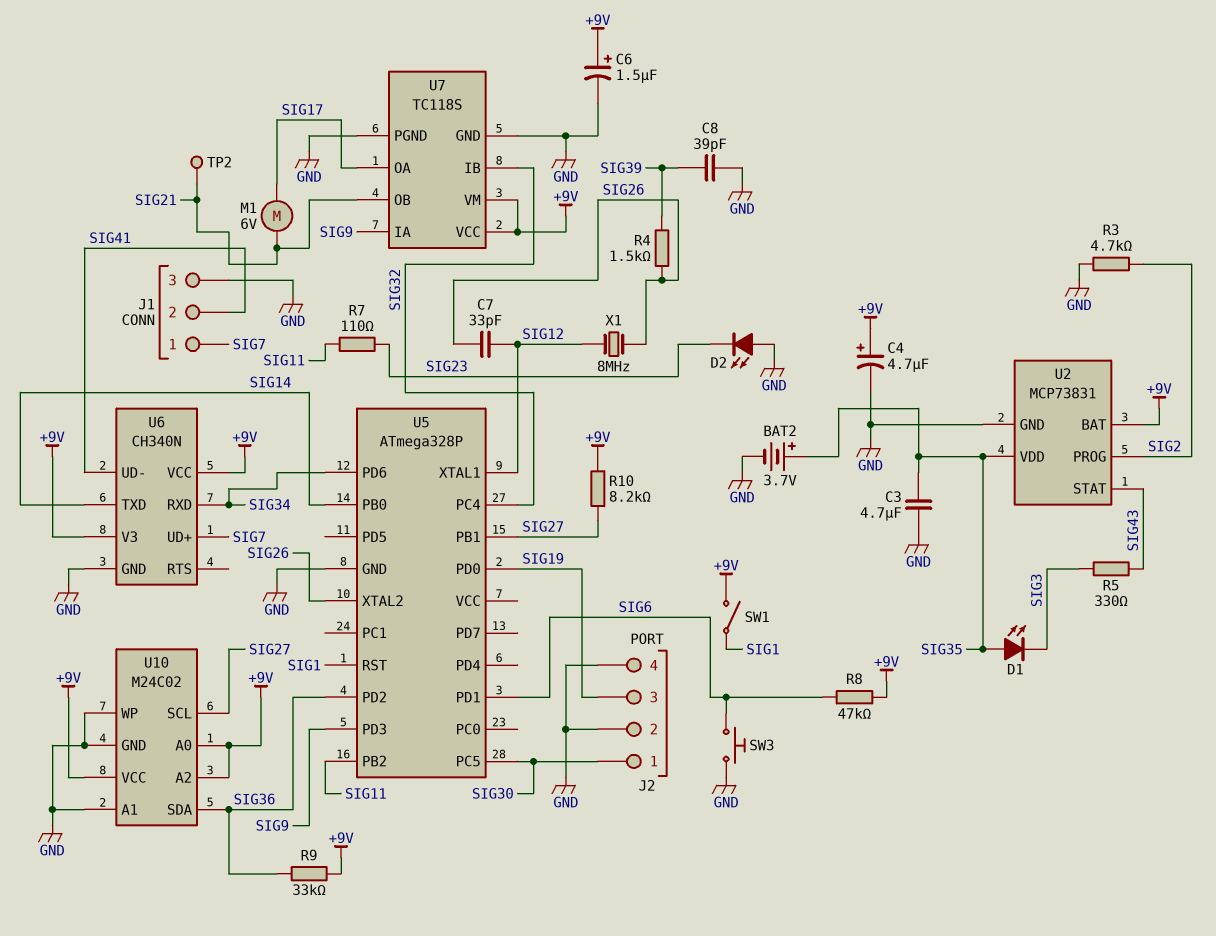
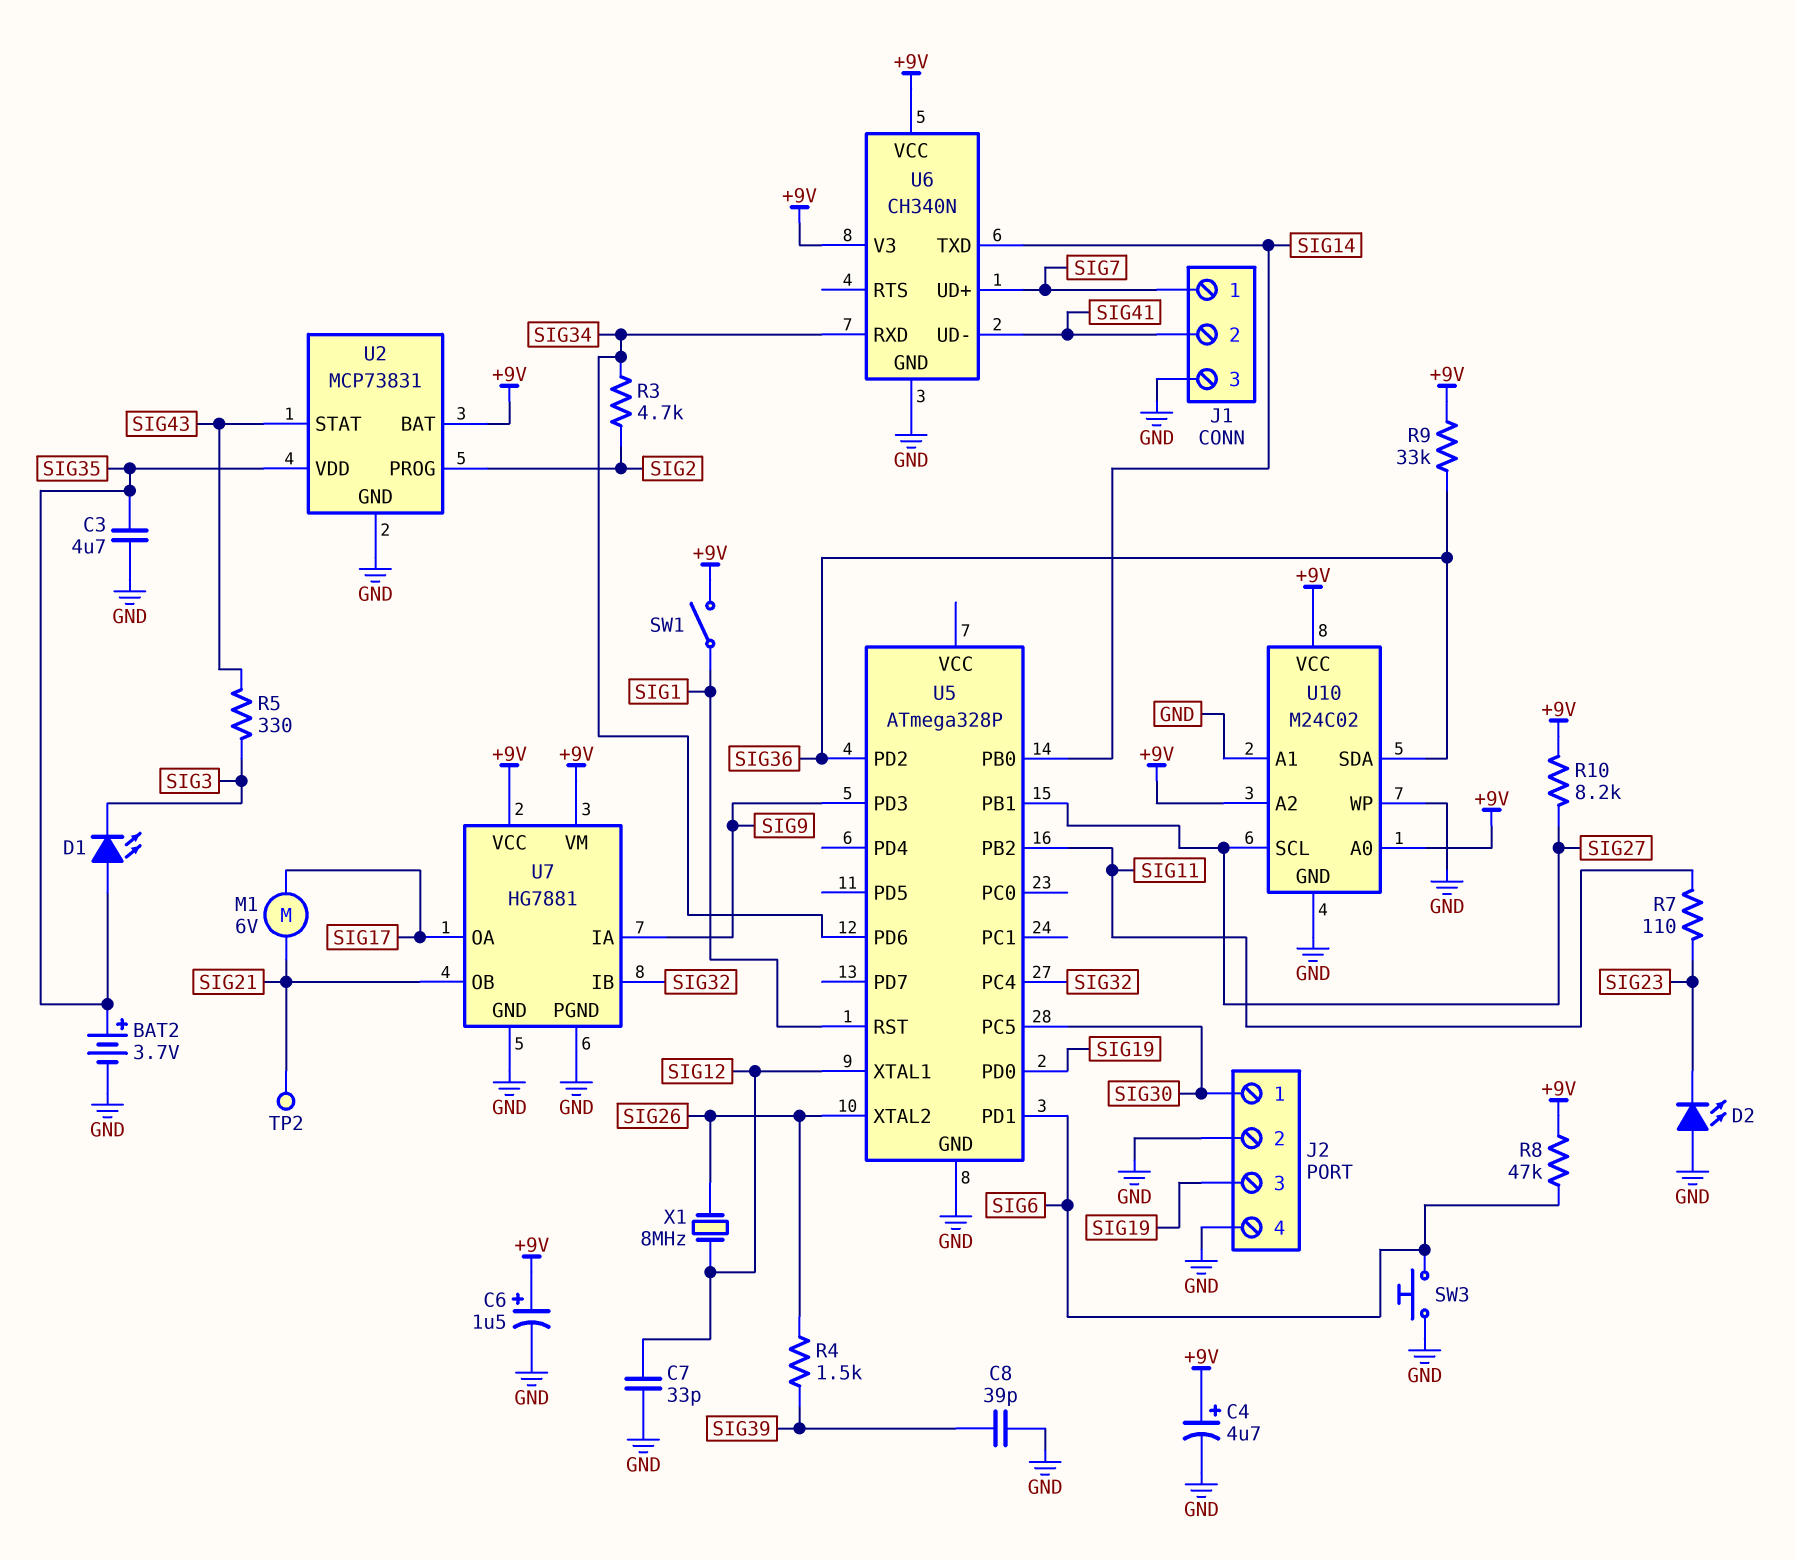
C7: 33pF (SIG12, SIG26) -> 33pF (GND, SIG12)
R3: 4.7k (GND, SIG2) -> 4.7k (SIG2, SIG34)
U7: TC118S -> HG7881

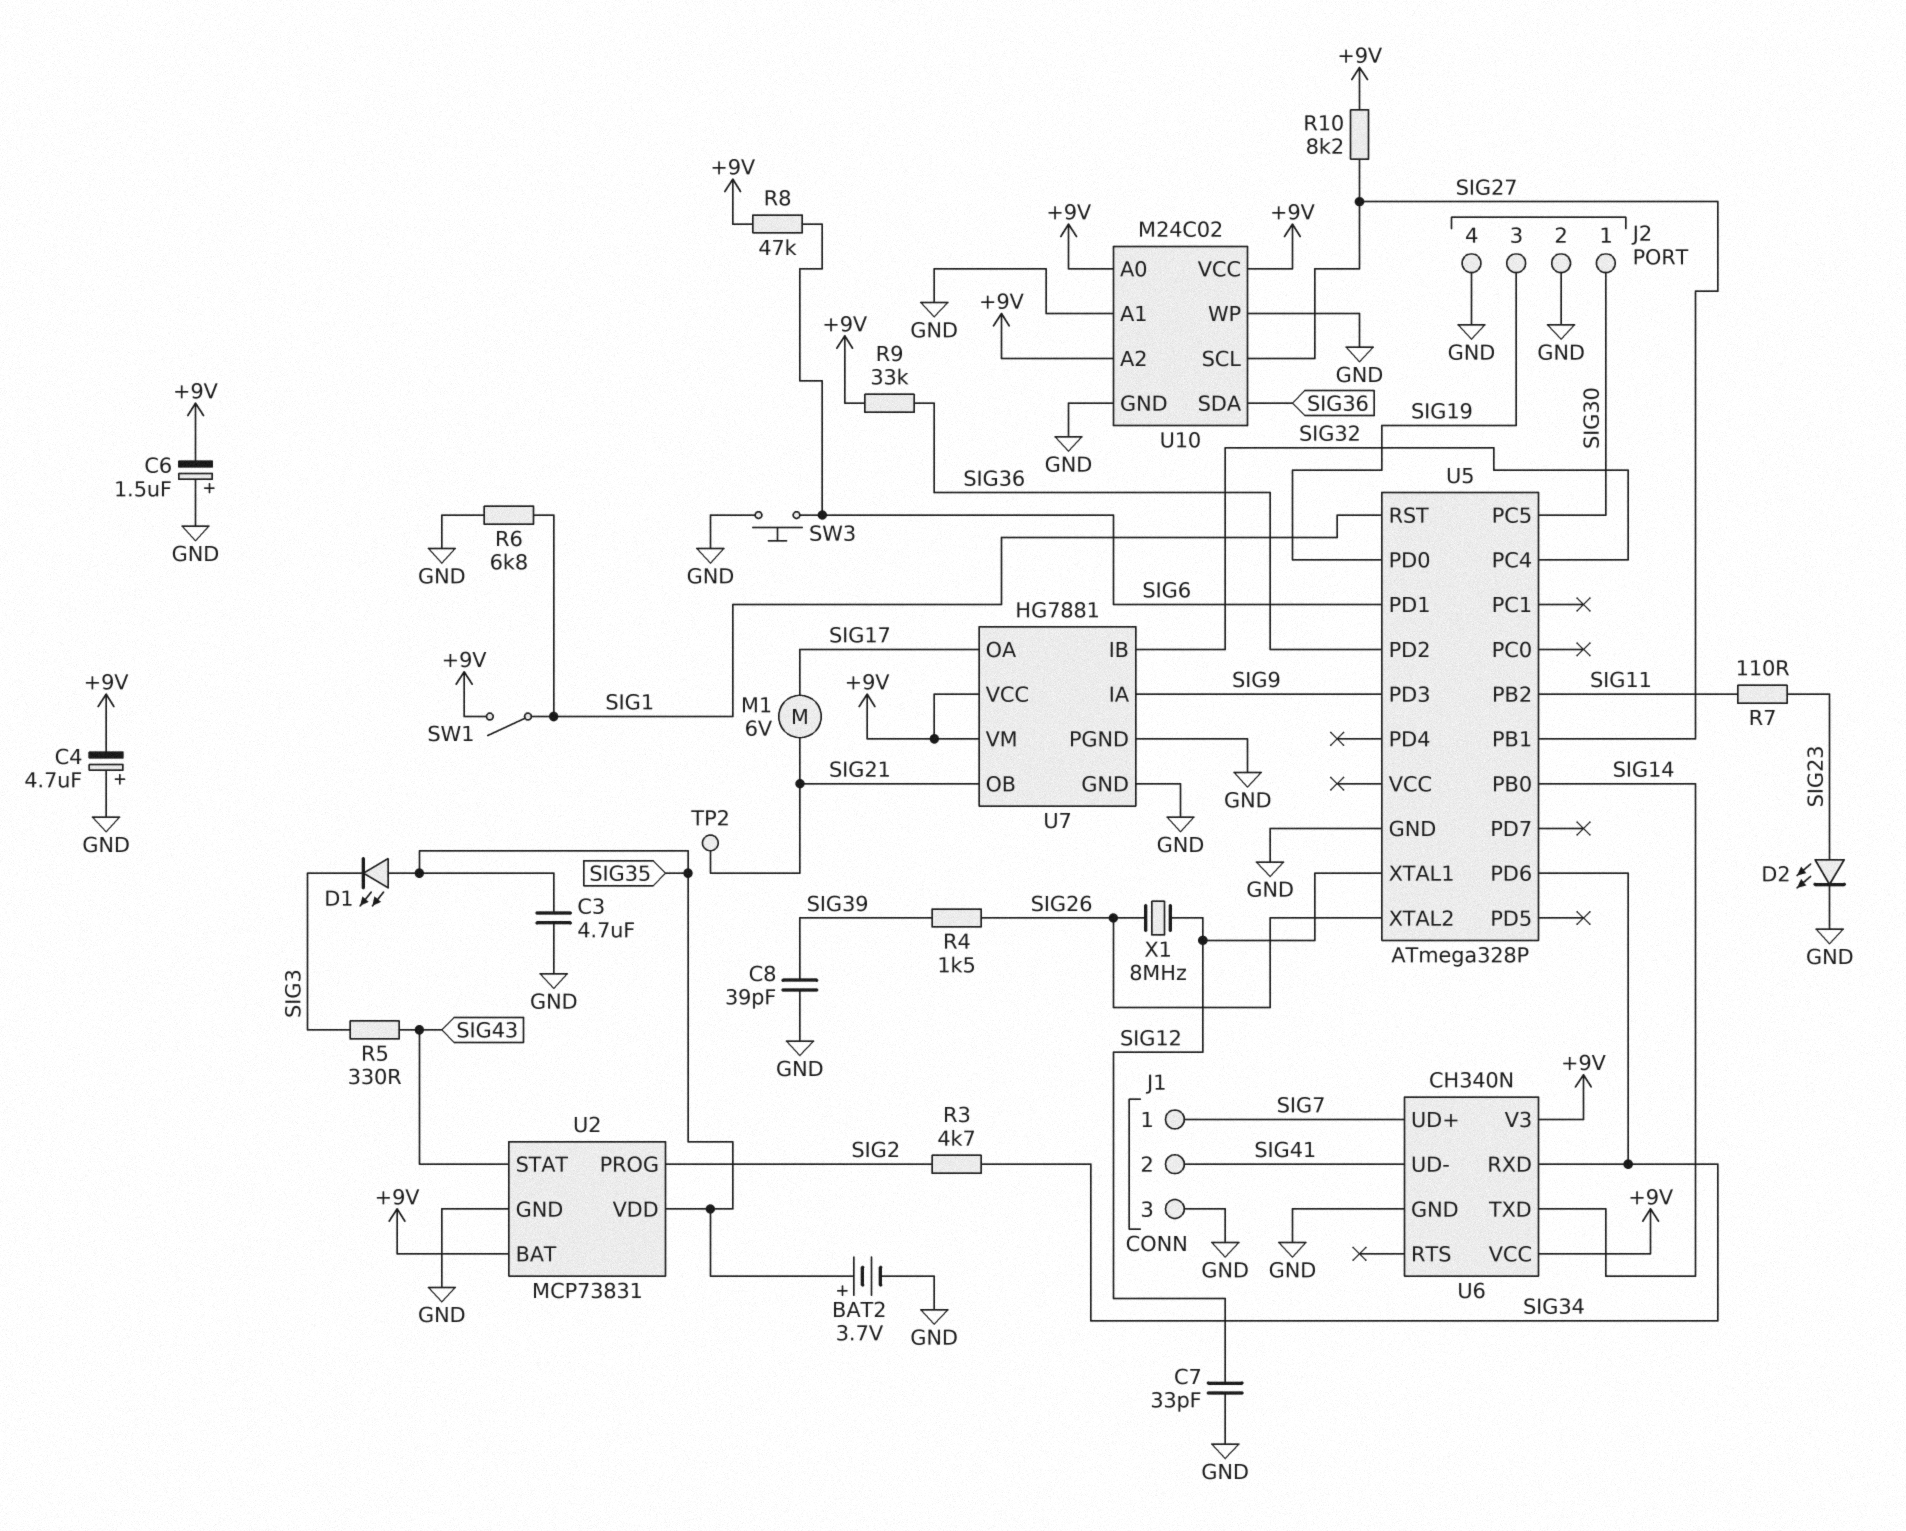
C4: 4.7uF (plus +9V, minus GND) -> 4.7uF (plus GND, minus +9V)
C6: 1.5uF (plus +9V, minus GND) -> 1.5uF (plus GND, minus +9V)
D2: LED (A GND, K SIG23) -> LED (A SIG23, K GND)
R6: none -> 6.8k (GND, SIG1)

